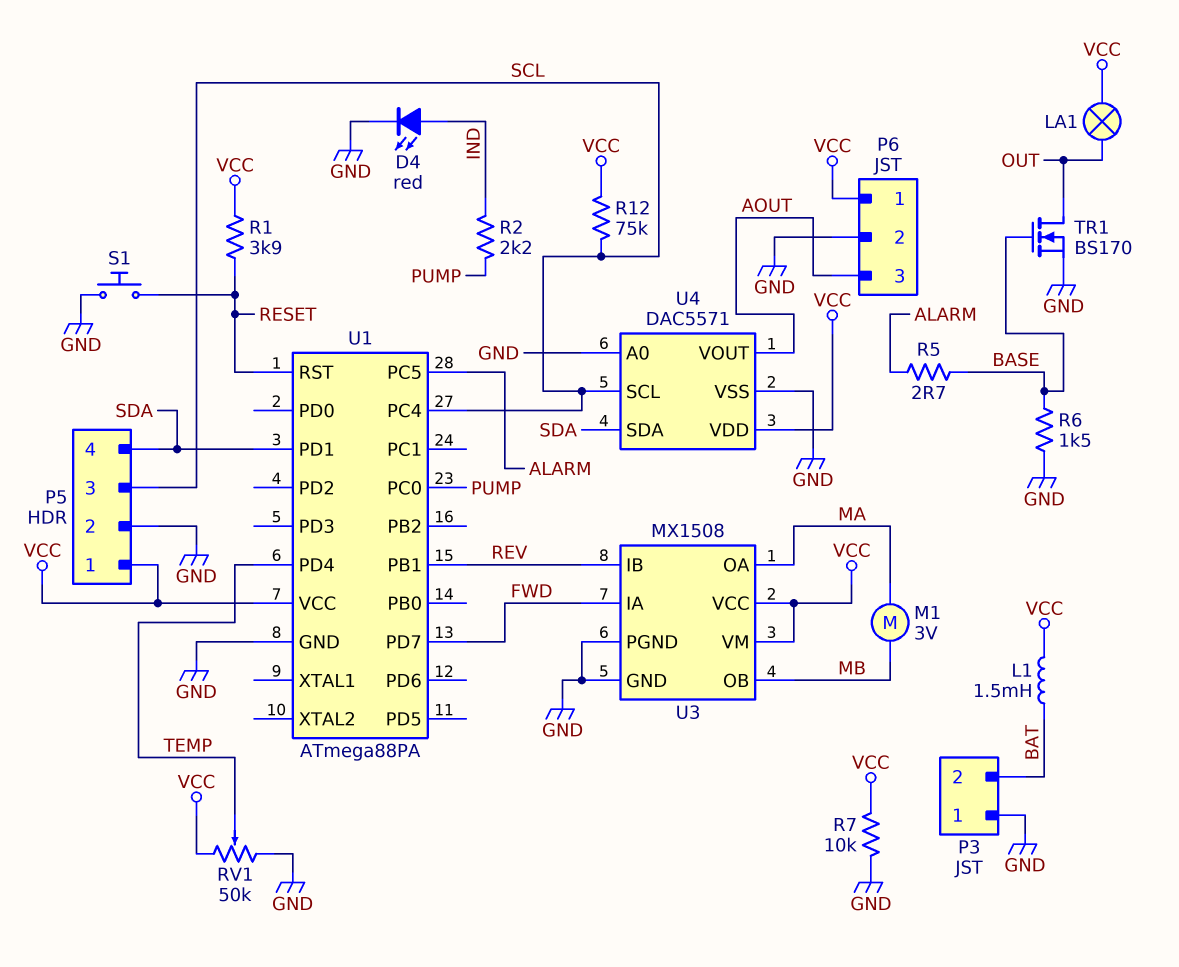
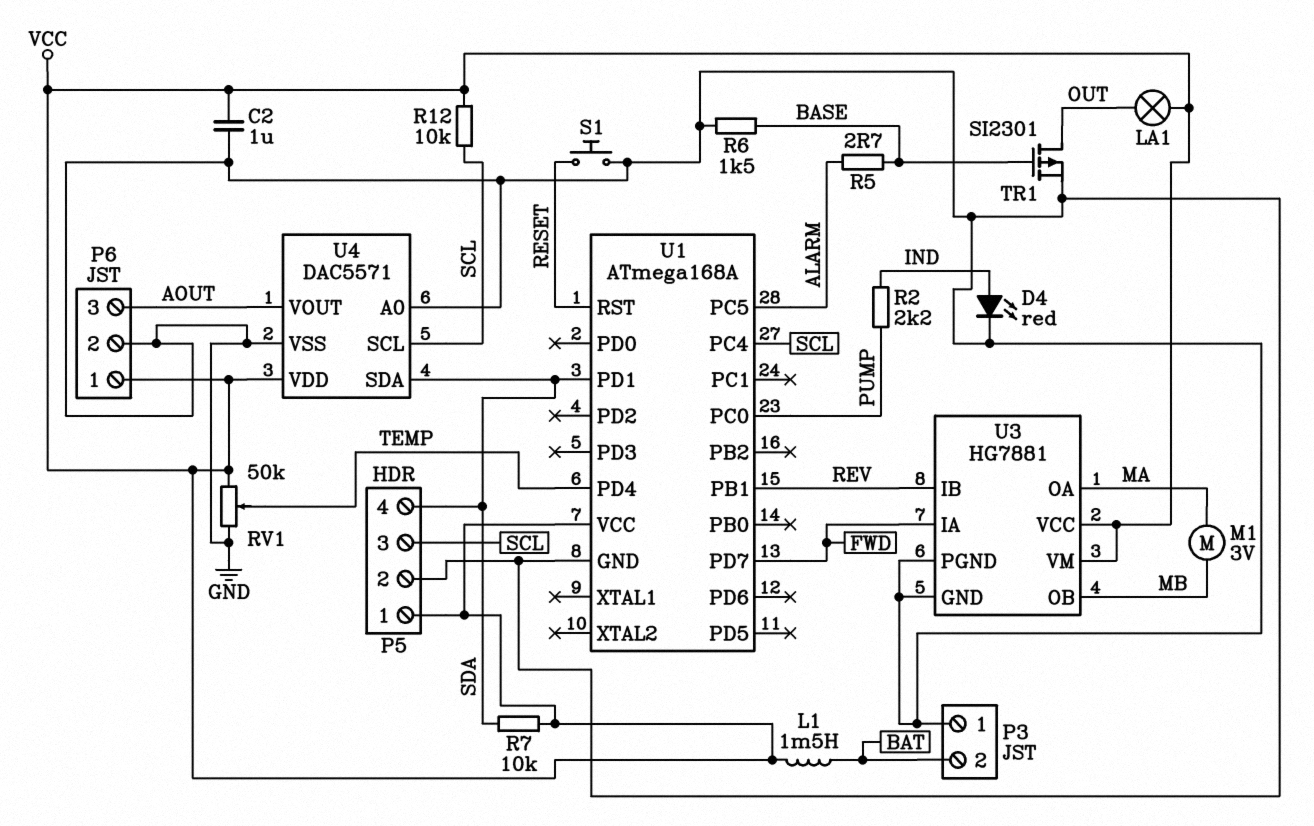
C2: none -> 1uF (GND, VCC)
R1: 3.9k (RESET, VCC) -> none
R7: 10k (GND, VCC) -> 10k (SDA, VCC)
R12: 75k (SCL, VCC) -> 10k (SCL, VCC)
TR1: NMOS BS170 (G BASE, D OUT, S GND) -> PMOS SI2301 (G BASE, D OUT, S GND)
U1: ATmega88PA -> ATmega168A
U3: MX1508 -> HG7881

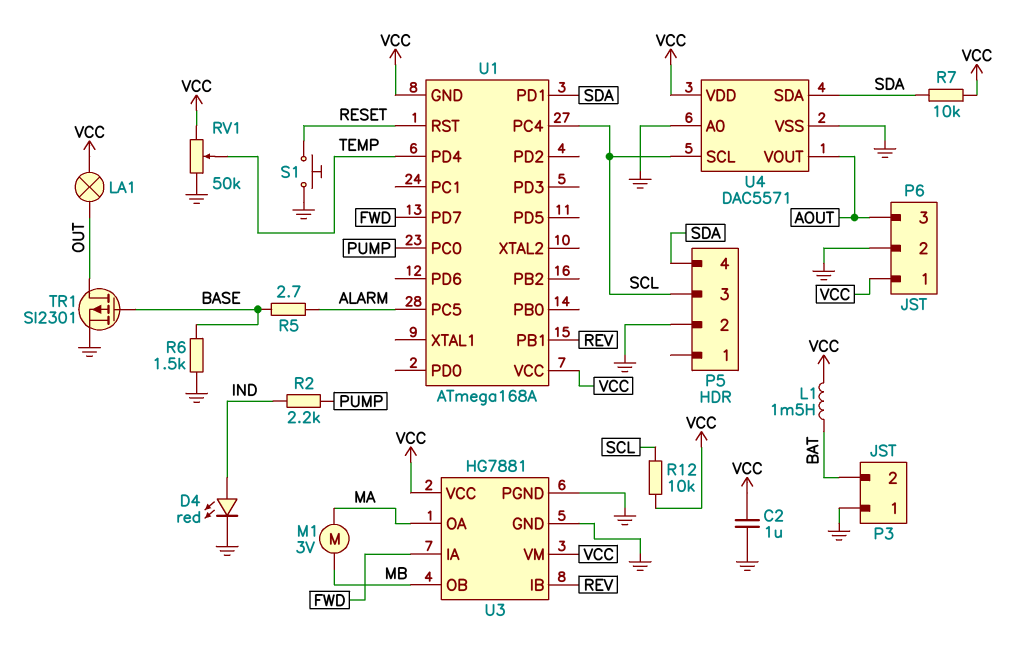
P5 pin 1: VCC -> none
U1 pin GND: GND -> VCC

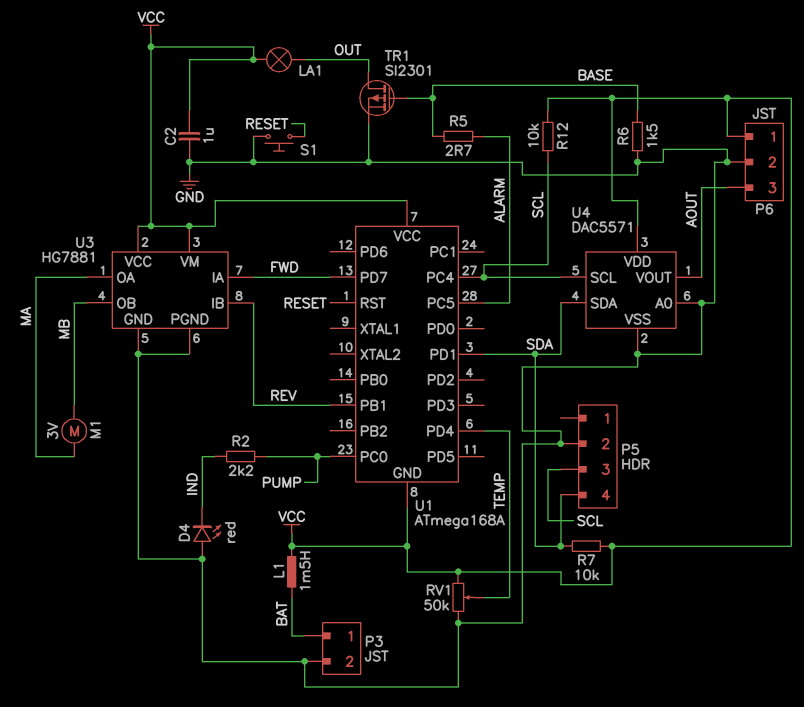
D4: LED red (A IND, K GND) -> LED red (A GND, K IND)
P3 pin 1: GND -> BAT
P3 pin 2: BAT -> GND

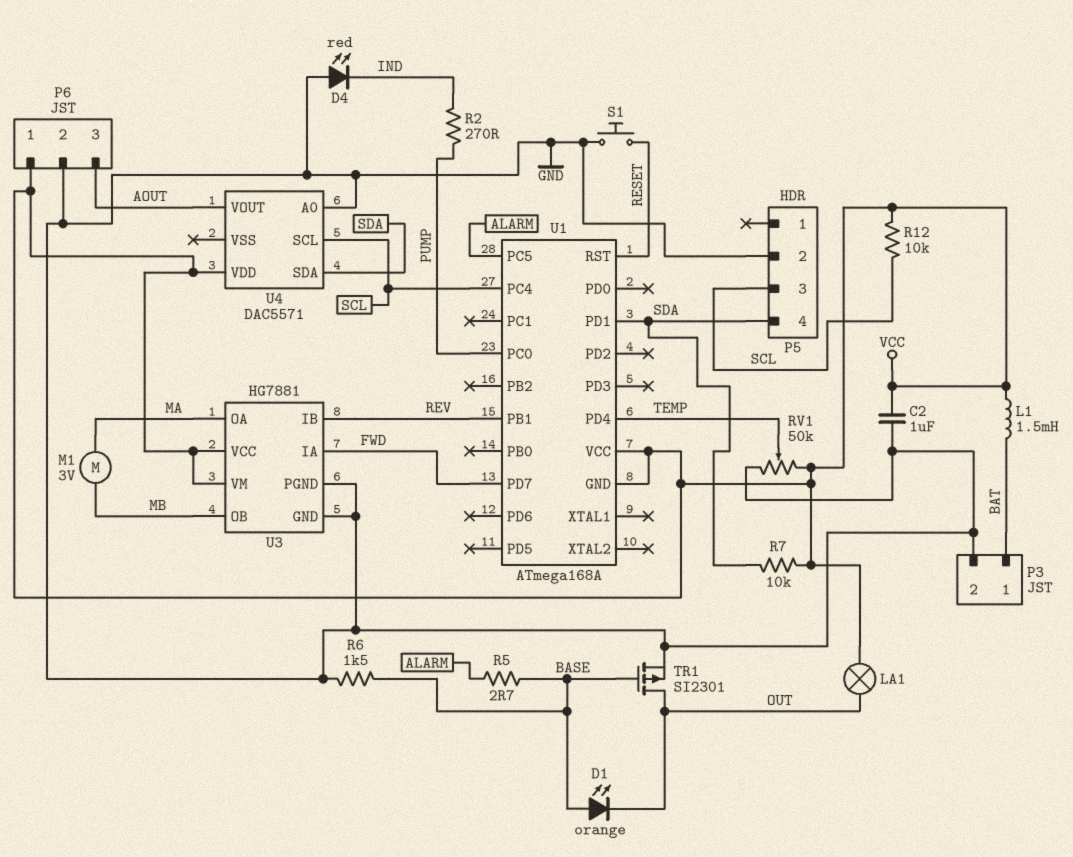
D1: none -> LED orange (A BASE, K OUT)
R2: 2.2k (IND, PUMP) -> 270 (IND, PUMP)
U4 pin VSS: GND -> none

